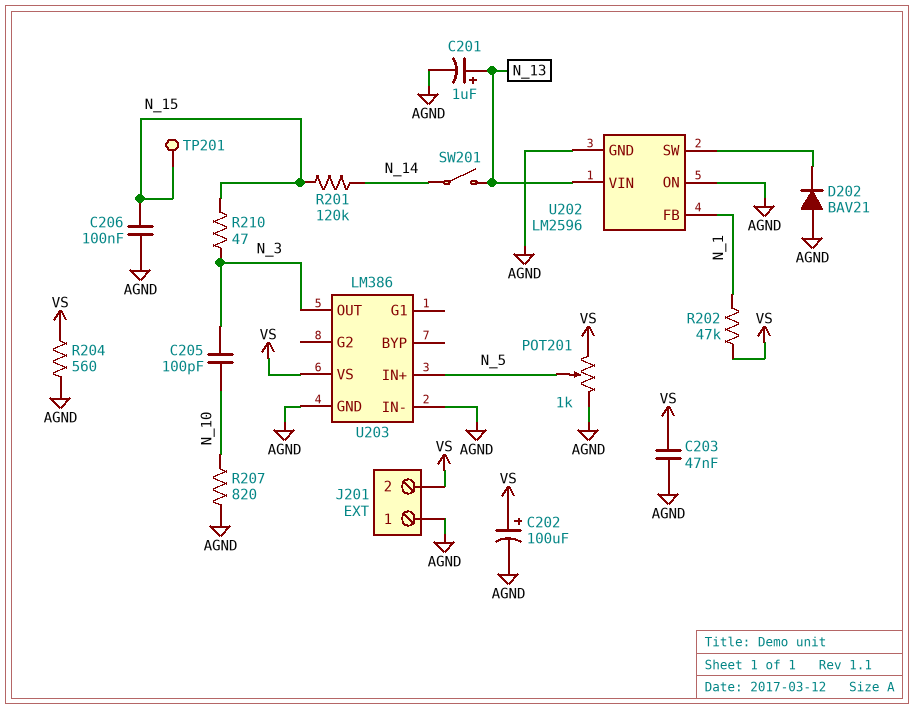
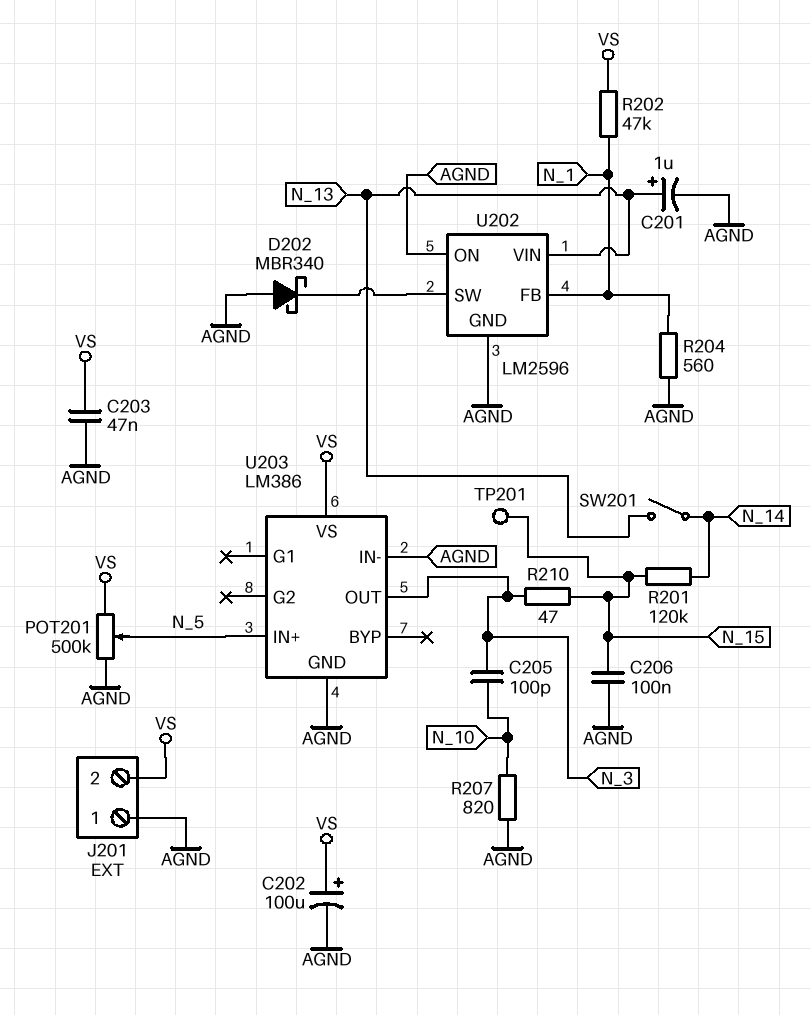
D202: diode BAV21 (A AGND, K U202/SW) -> schottky MBR340 (A AGND, K U202/SW)
POT201: 1k (AGND, VS, wiper N_5) -> 500k (AGND, VS, wiper N_5)
R204: 560 (AGND, VS) -> 560 (AGND, N_1)

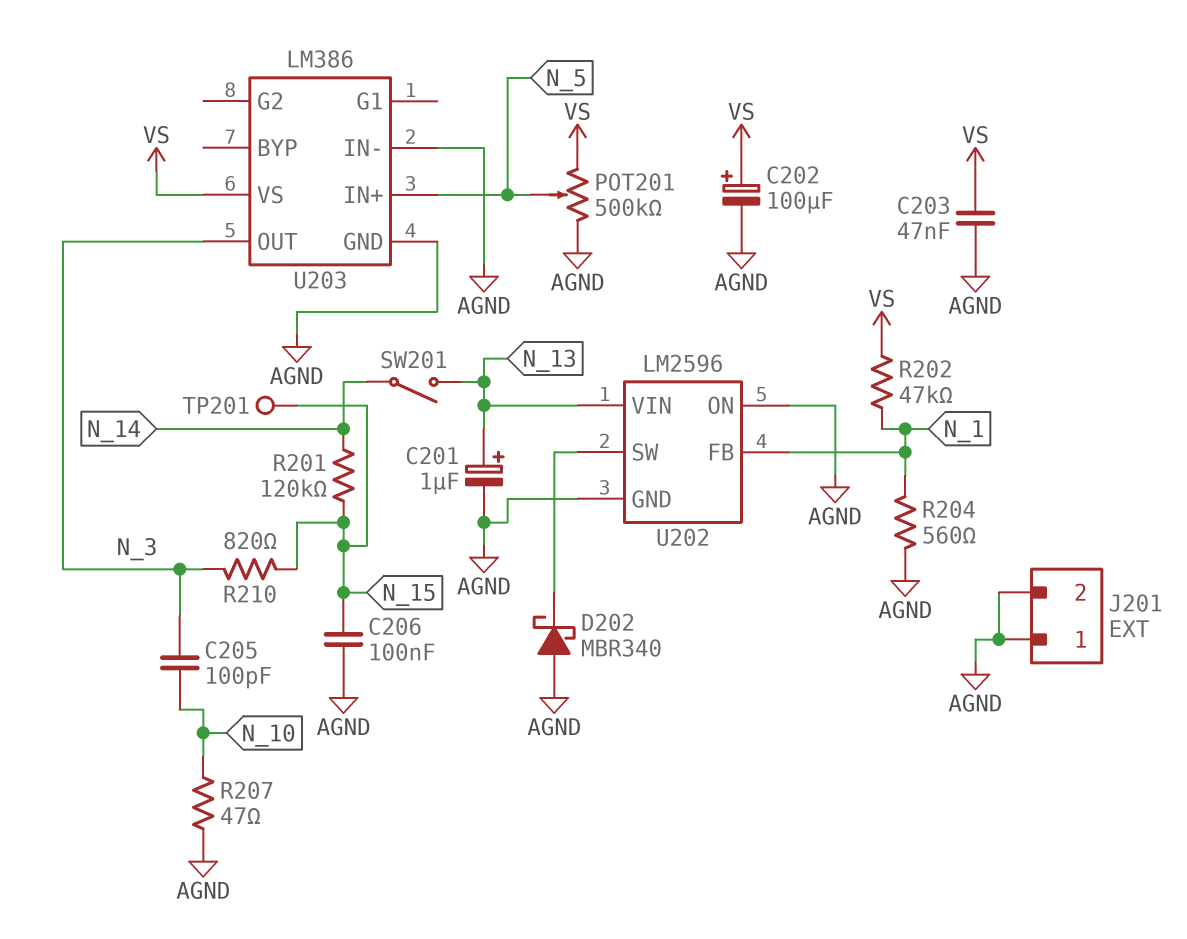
J201 pin 2: VS -> AGND
R207: 820 (AGND, N_10) -> 47 (AGND, N_10)
R210: 47 (N_3, N_15) -> 820 (N_3, N_15)

